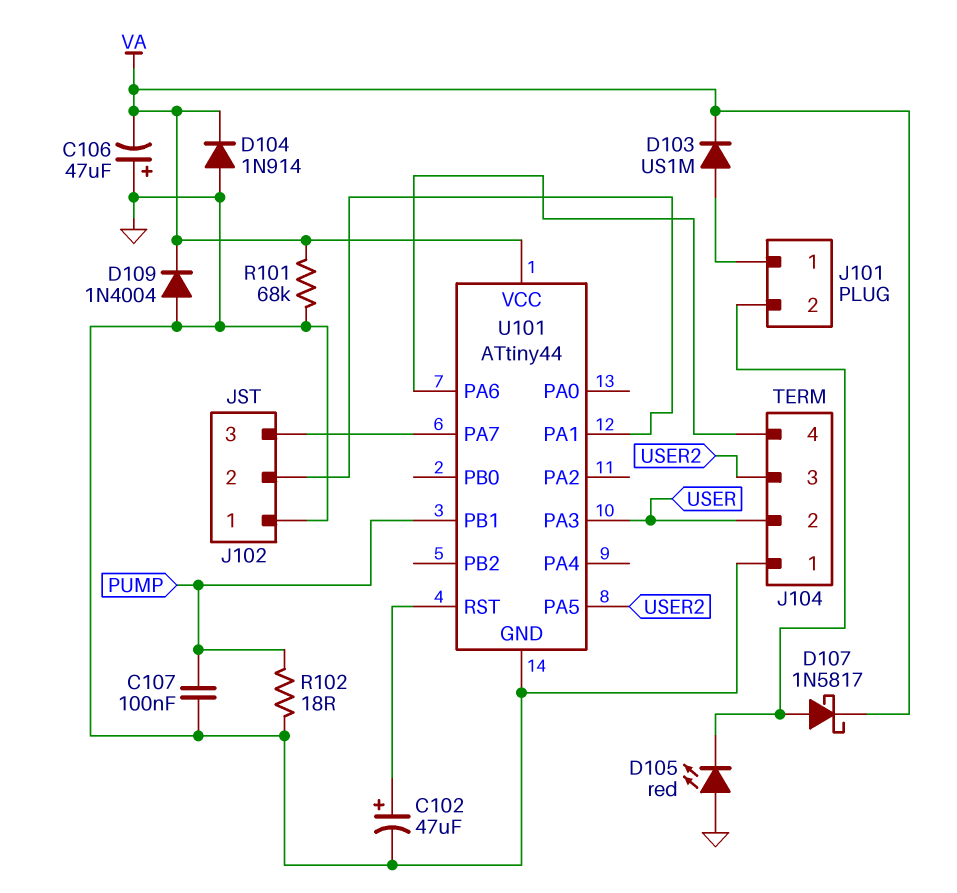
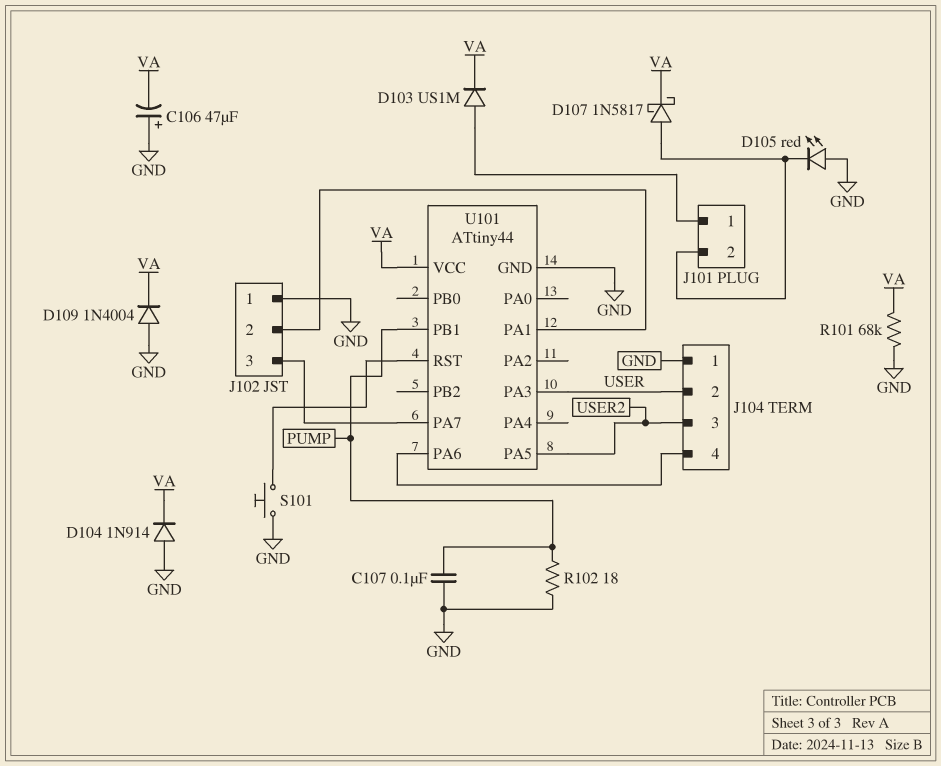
C102: 47uF (plus U101/RST, minus GND) -> none
S101: none -> button (GND, U101/RST)

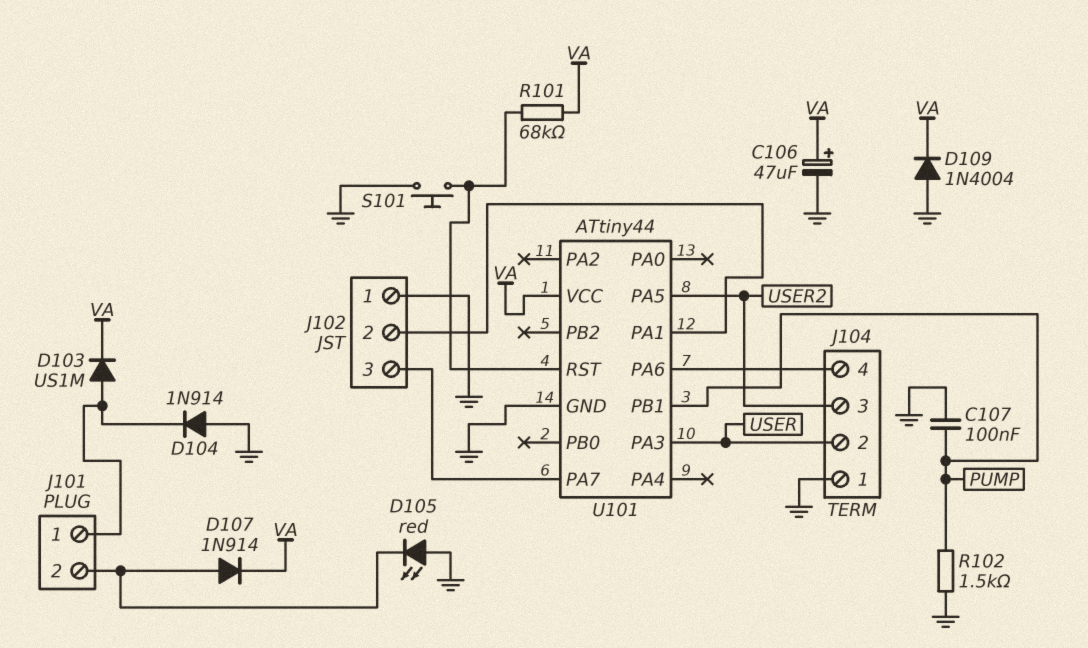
C106: 47uF (plus GND, minus VA) -> 47uF (plus VA, minus GND)
D104: diode 1N914 (A GND, K VA) -> diode 1N914 (A GND, K J101/1)
D107: schottky 1N5817 (A J101/2, K VA) -> diode 1N914 (A J101/2, K VA)
R101: 68k (GND, VA) -> 68k (U101/RST, VA)
R102: 18 (GND, PUMP) -> 1.5k (GND, PUMP)

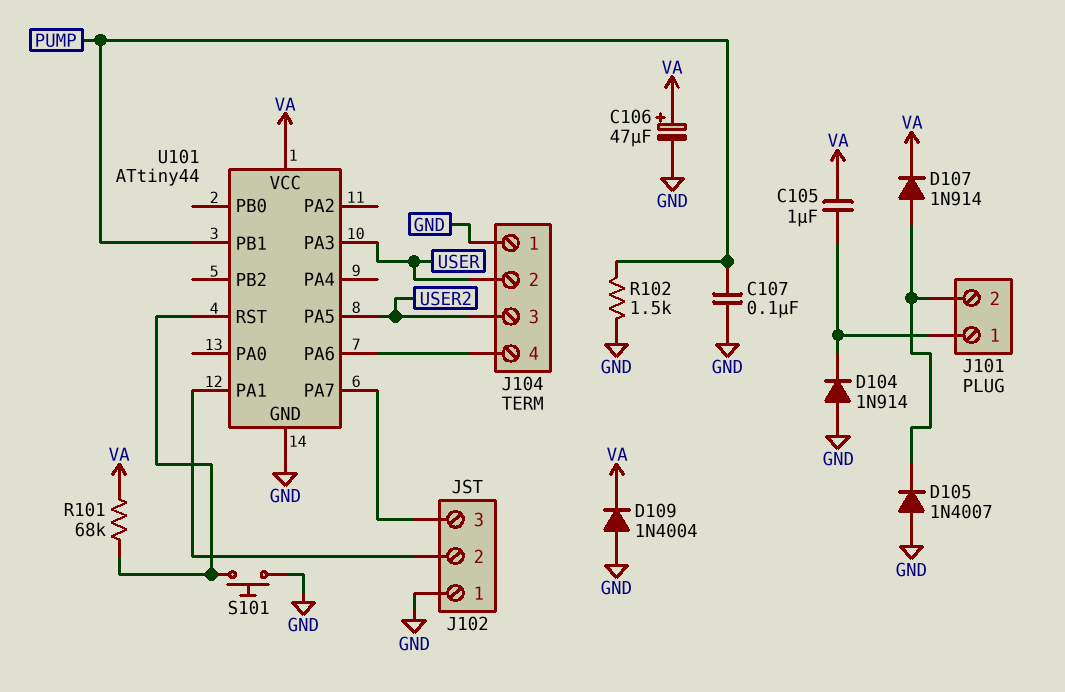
C105: none -> 1uF (J101/1, VA)
D103: diode US1M (A J101/1, K VA) -> none
D105: LED red (A GND, K J101/2) -> diode 1N4007 (A GND, K J101/2)

